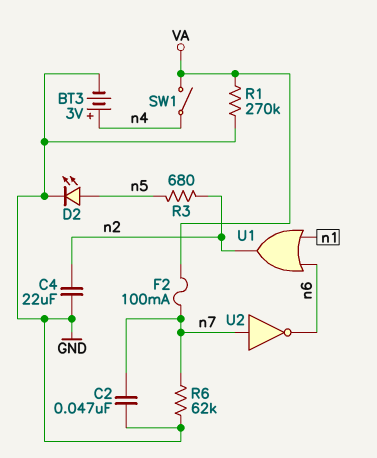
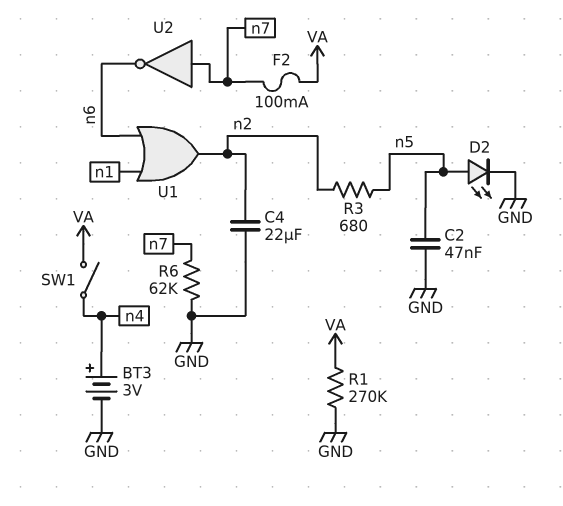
C2: 47nF (GND, n7) -> 47nF (GND, n5)

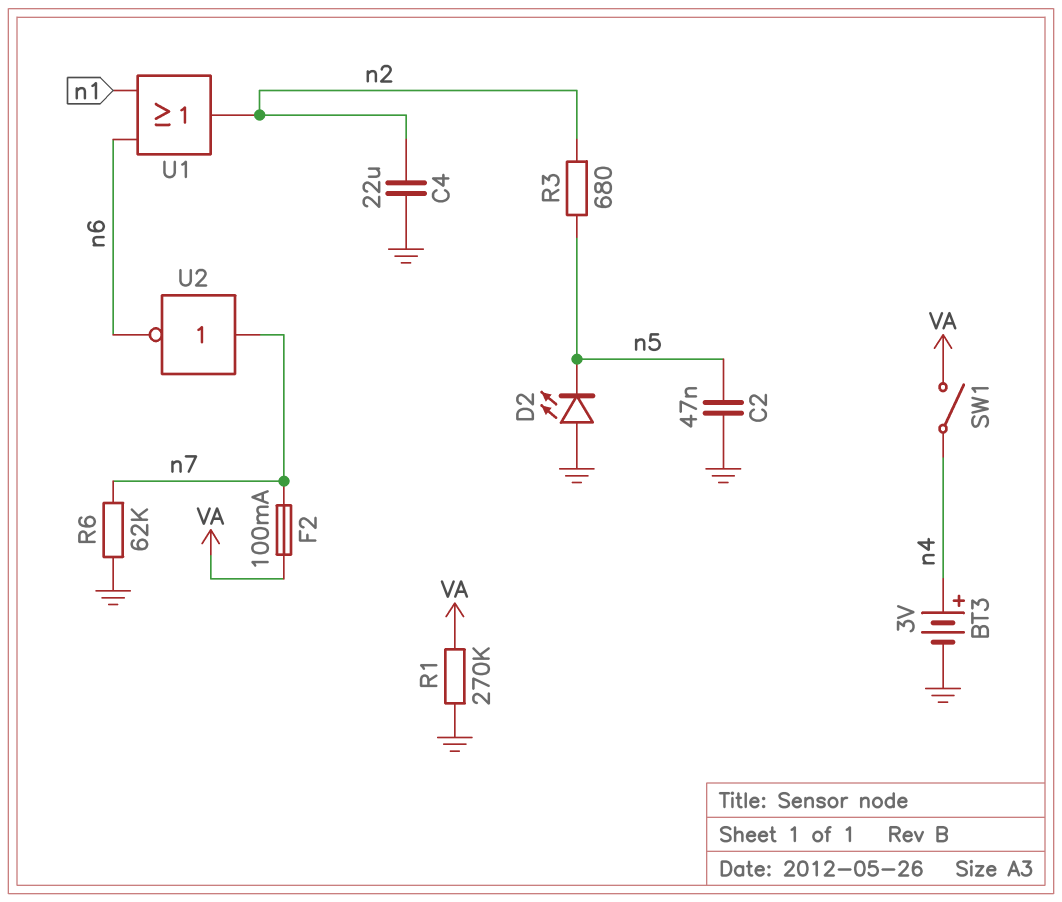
D2: LED (A n5, K GND) -> LED (A GND, K n5)

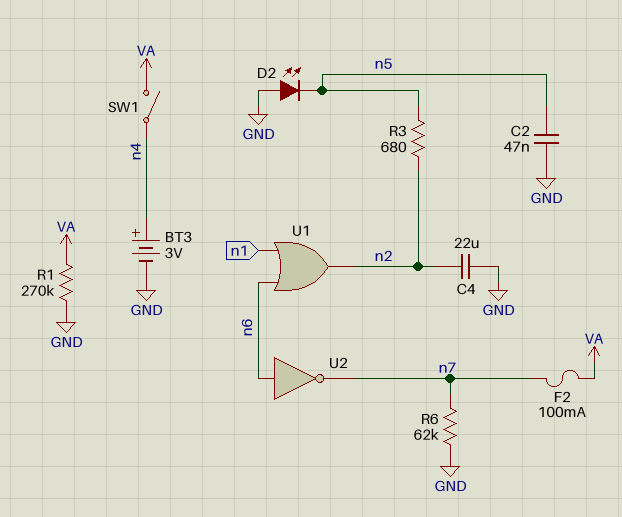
U2: NOT (in n7, out n6) -> NOT (in n6, out n7)

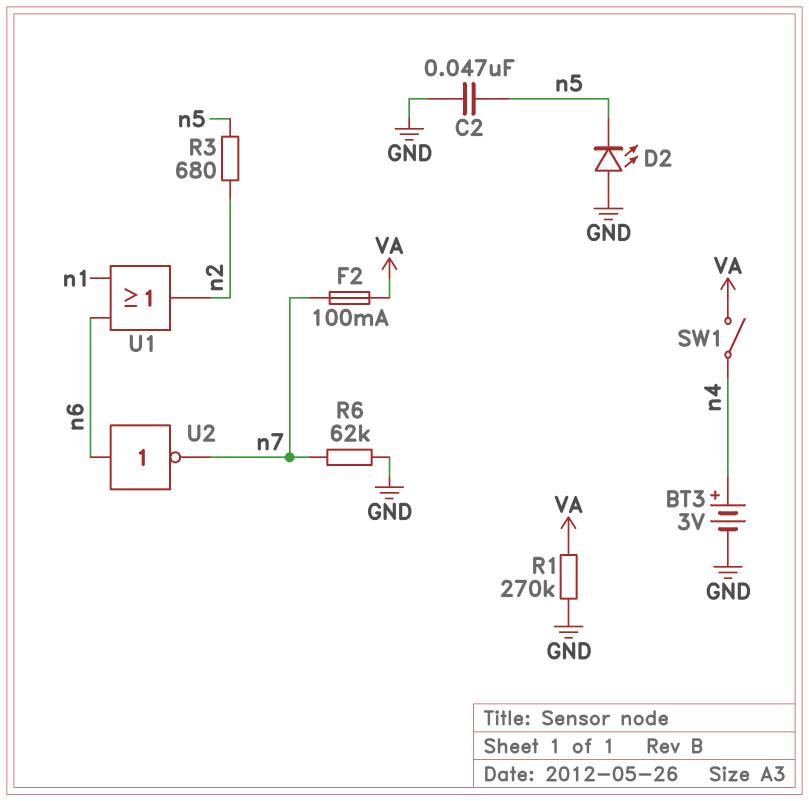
C4: 22uF (GND, n2) -> none

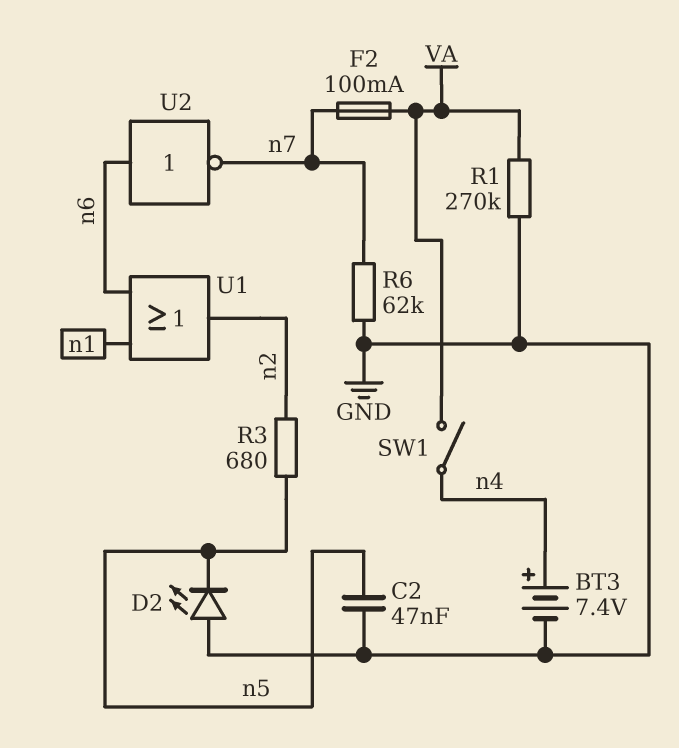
BT3: 3V (plus n4, minus GND) -> 7.4V (plus n4, minus GND)

